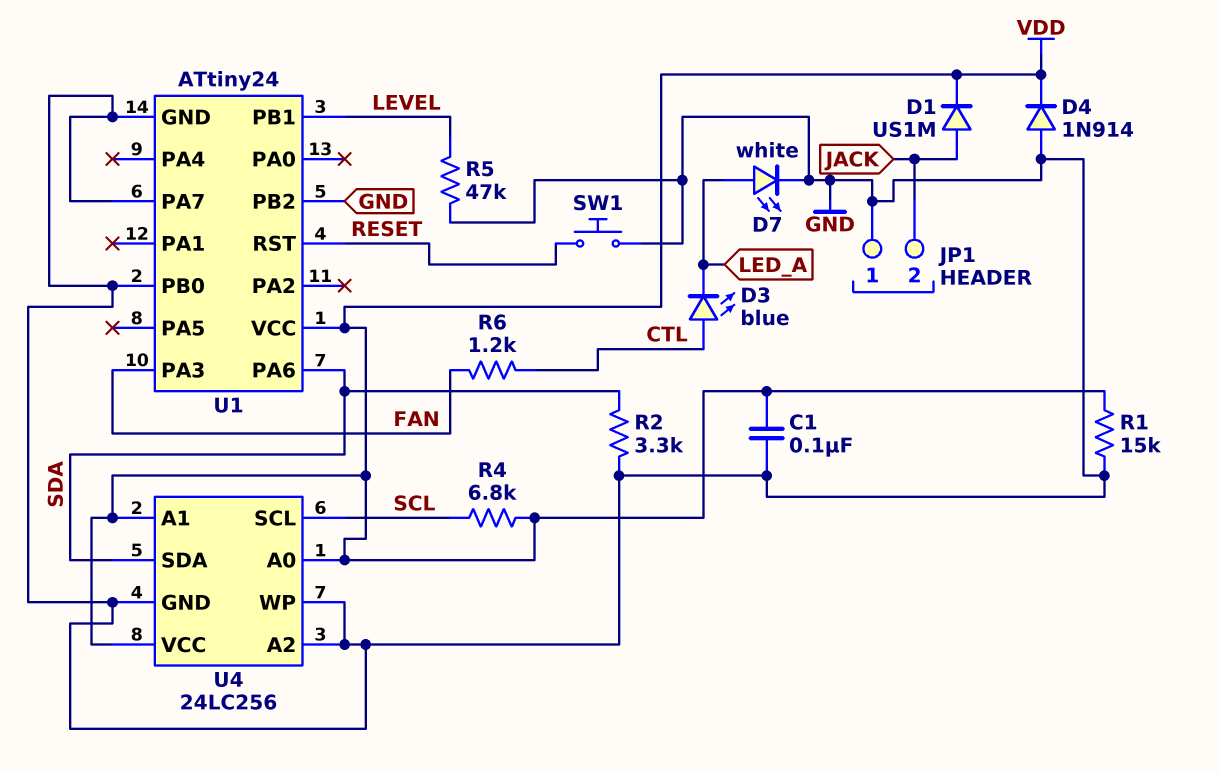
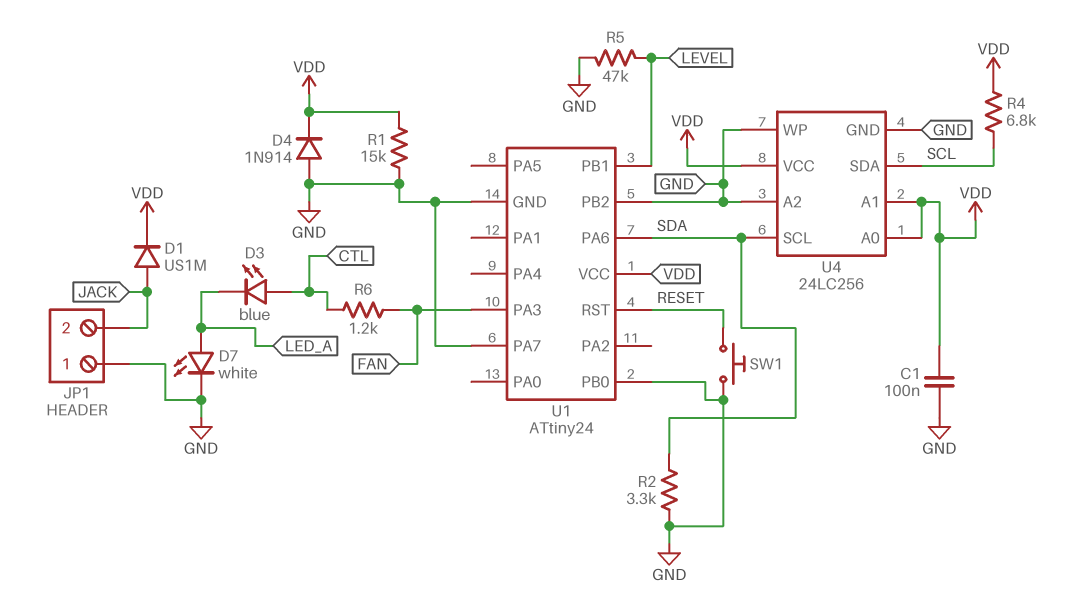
U4 pin SCL: SCL -> SDA
U4 pin SDA: SDA -> SCL

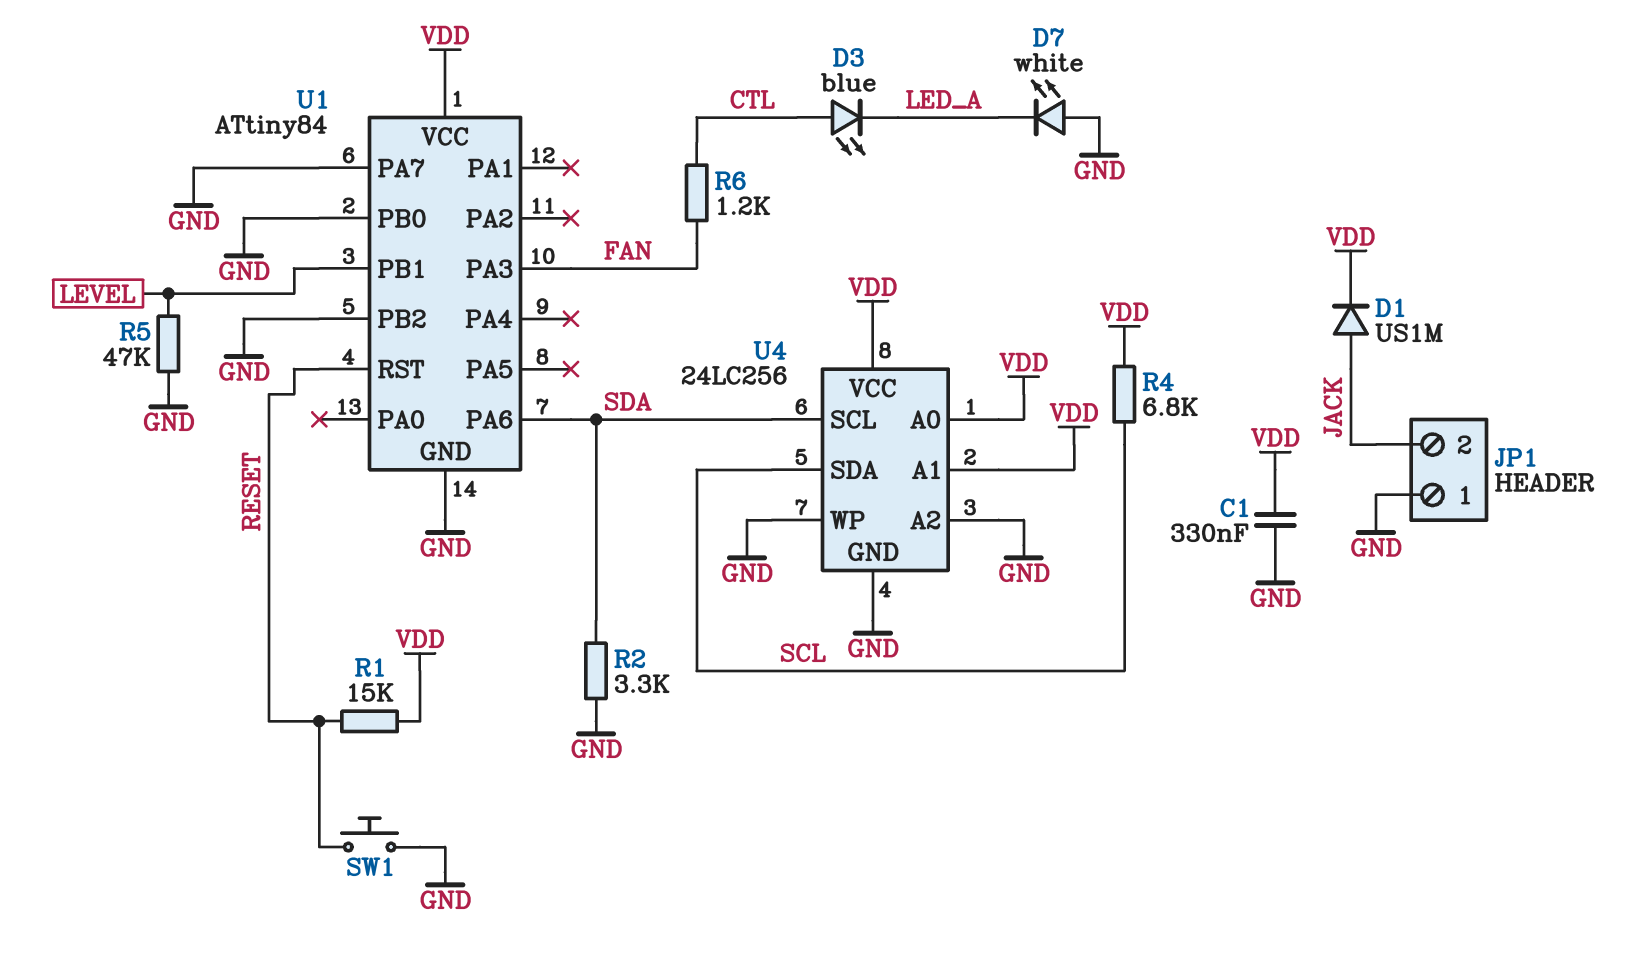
C1: 100nF (GND, VDD) -> 330nF (GND, VDD)
D4: diode 1N914 (A GND, K VDD) -> none
D7: LED white (A LED_A, K GND) -> LED white (A GND, K LED_A)
R1: 15k (GND, VDD) -> 15k (RESET, VDD)
U1: ATtiny24 -> ATtiny84

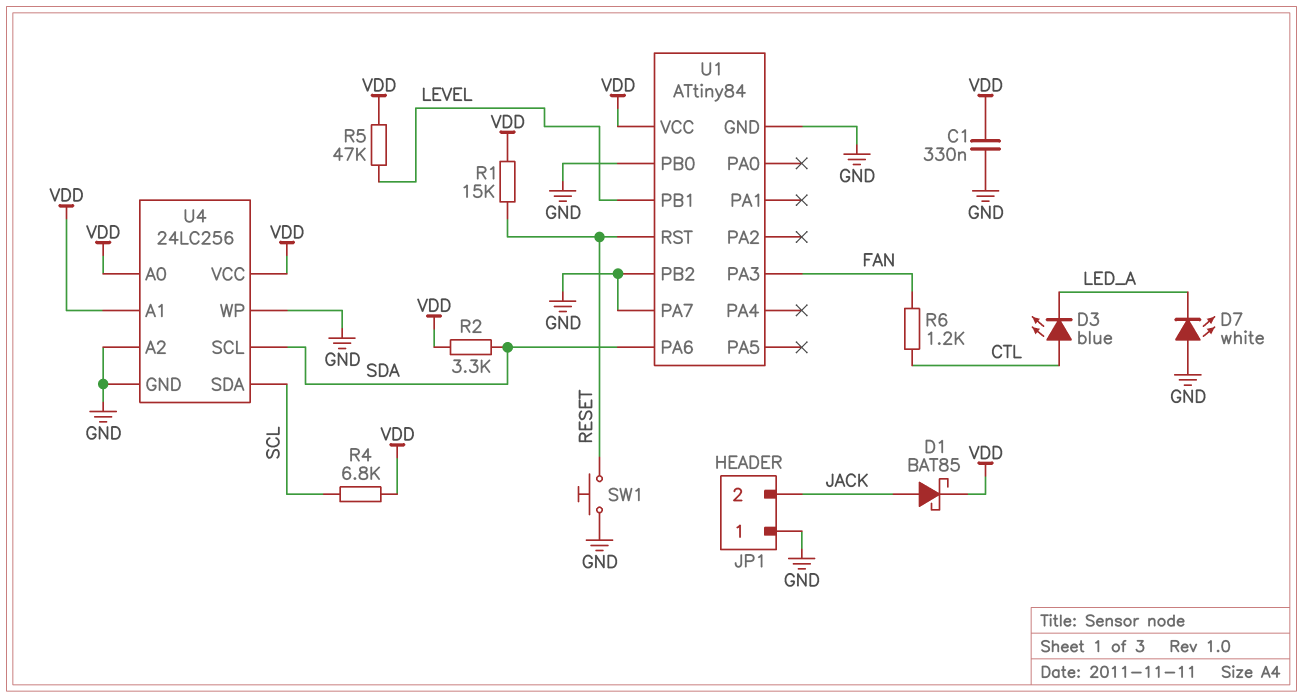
D1: diode US1M (A JACK, K VDD) -> schottky BAT85 (A JACK, K VDD)
R2: 3.3k (GND, SDA) -> 3.3k (SDA, VDD)
R5: 47k (GND, LEVEL) -> 47k (LEVEL, VDD)

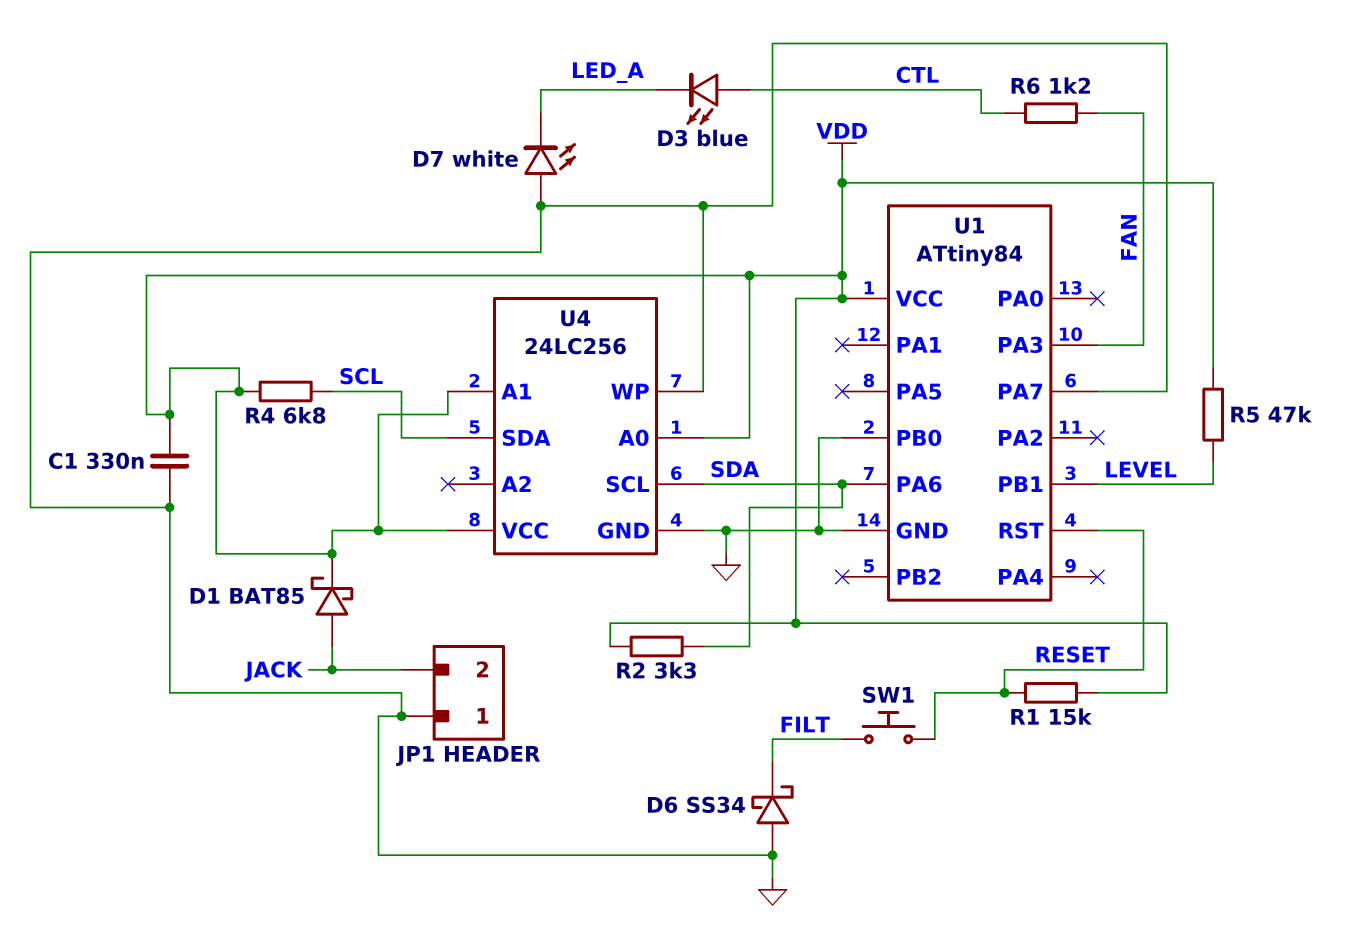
D6: none -> schottky SS34 (A GND, K FILT)
SW1: button (GND, RESET) -> button (FILT, RESET)
U1 pin PB2: GND -> none
U4 pin A2: GND -> none

